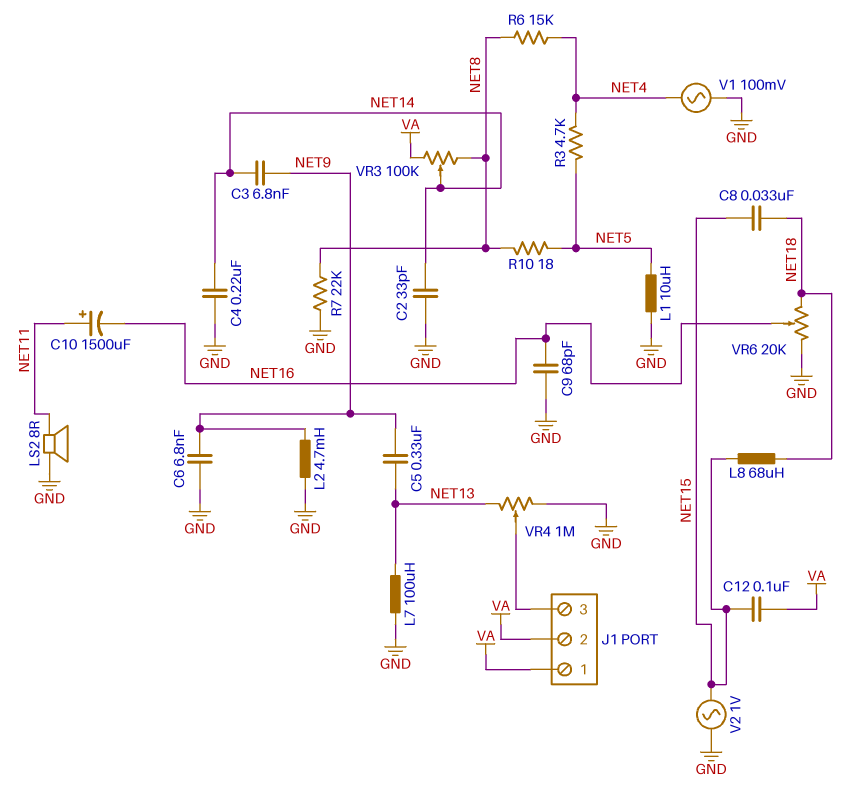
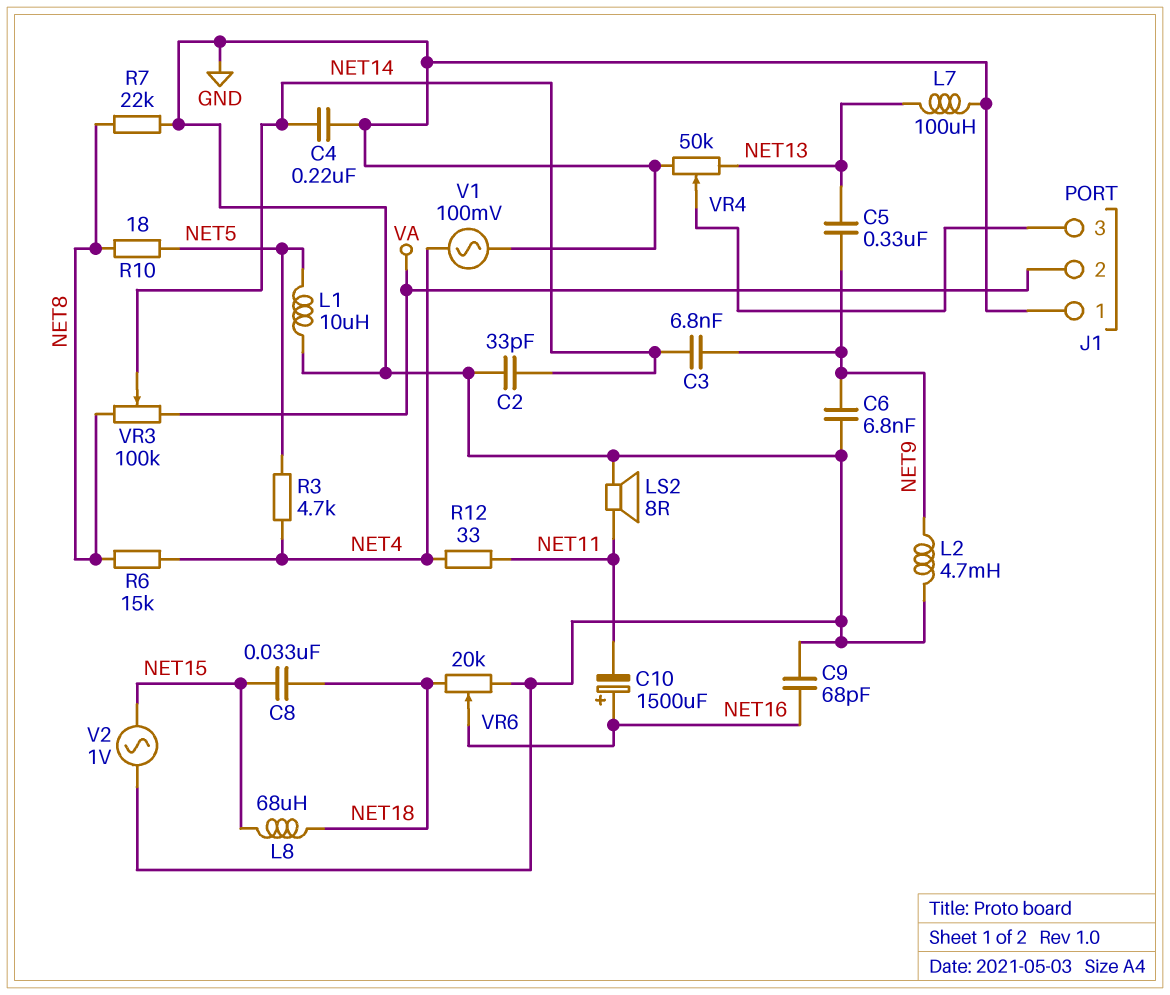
C10: 1500uF (plus NET11, minus NET16) -> 1500uF (plus NET16, minus NET11)
C12: 100nF (NET15, VA) -> none
J1 pin 1: VA -> GND
R12: none -> 33 (NET4, NET11)
VR4: 1M (GND, NET13, wiper J1/3) -> 50k (GND, NET13, wiper J1/3)

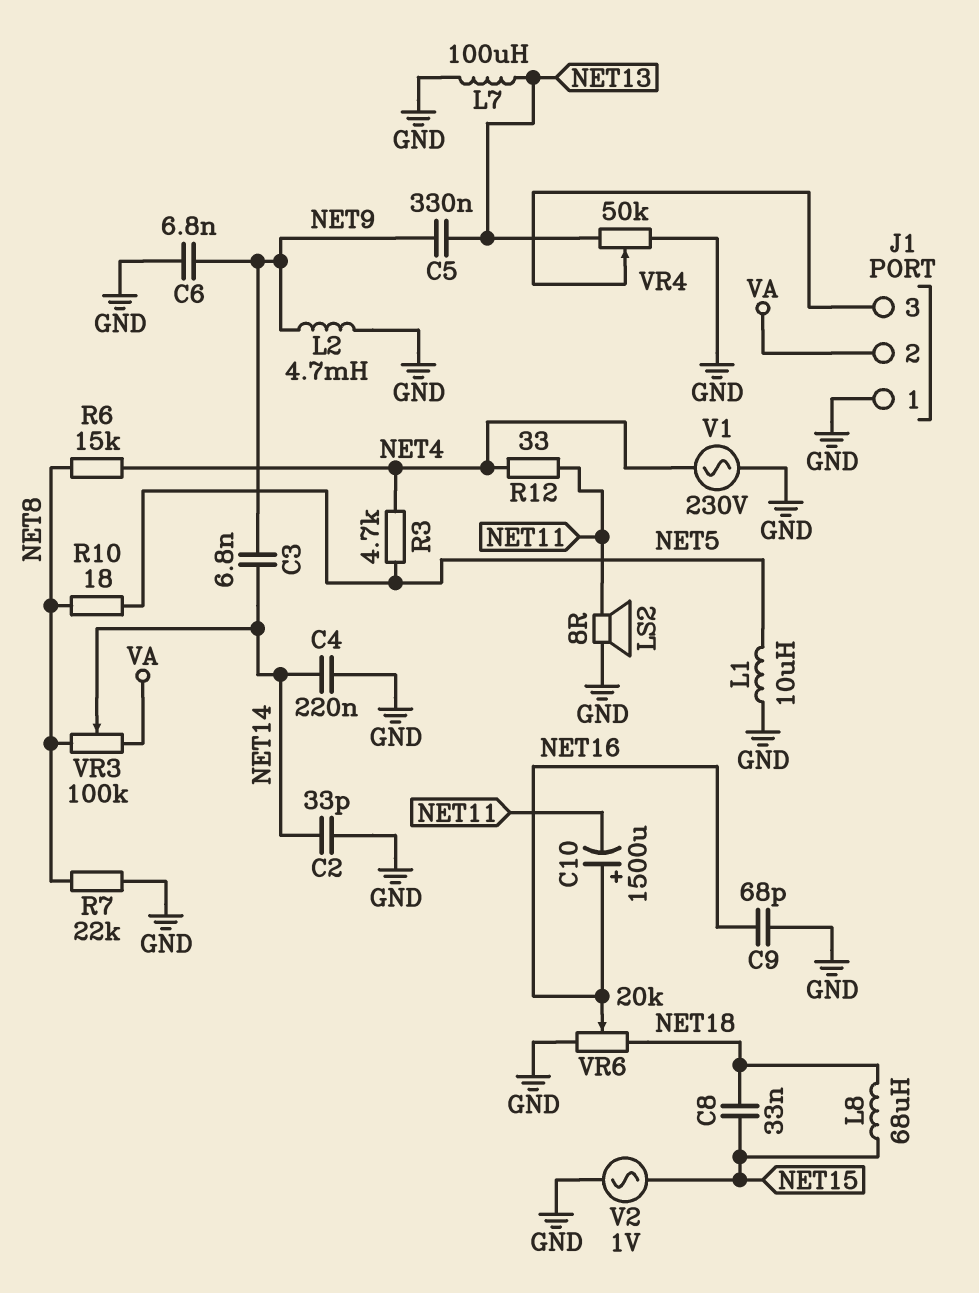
V1: AC 100mV (GND, NET4) -> AC 230V (GND, NET4)

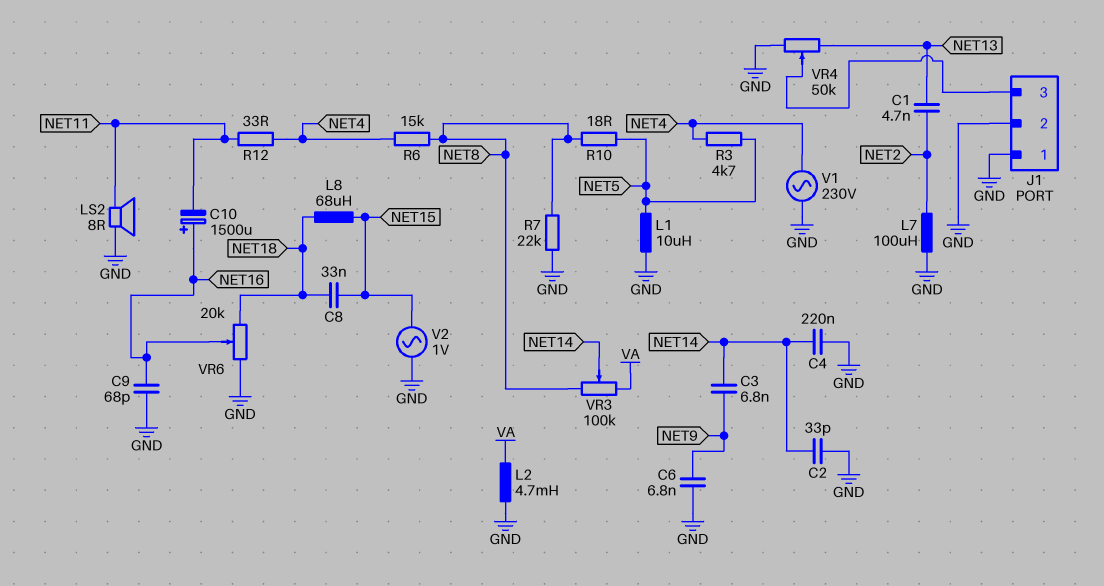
C1: none -> 4.7nF (NET2, NET13)
C5: 330nF (NET9, NET13) -> none
J1 pin 2: VA -> GND
L2: 4.7mH (GND, NET9) -> 4.7mH (GND, VA)
L7: 100uH (GND, NET13) -> 100uH (GND, NET2)

